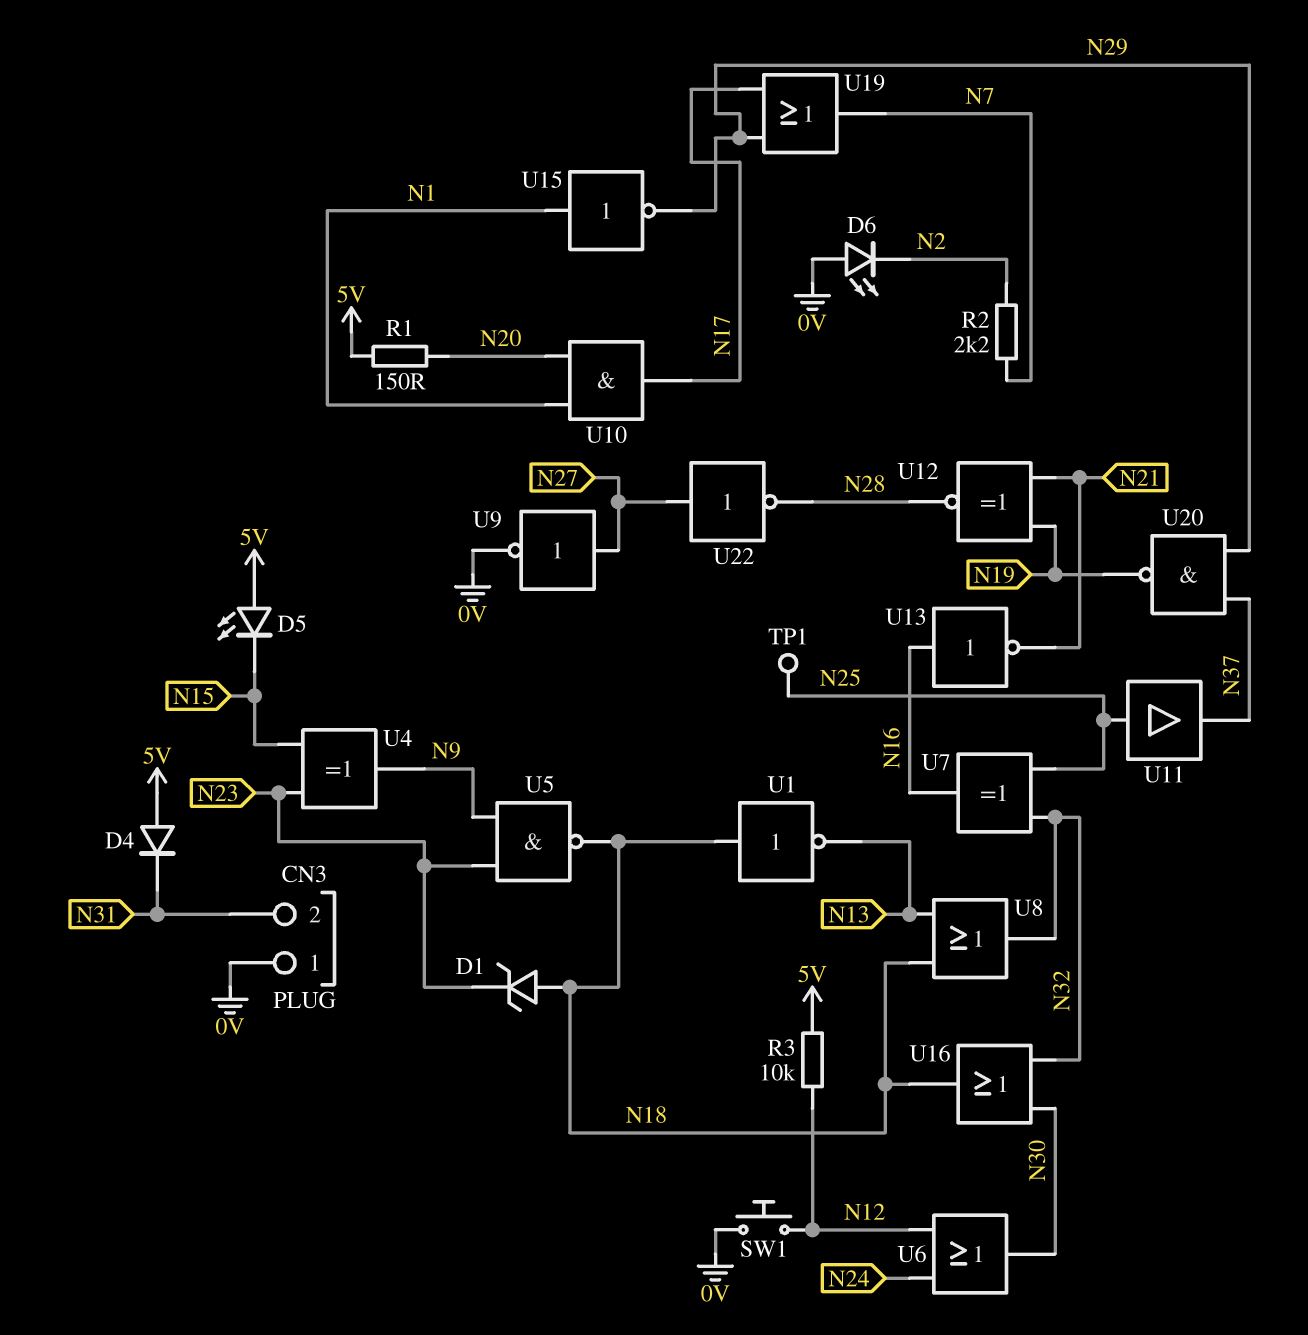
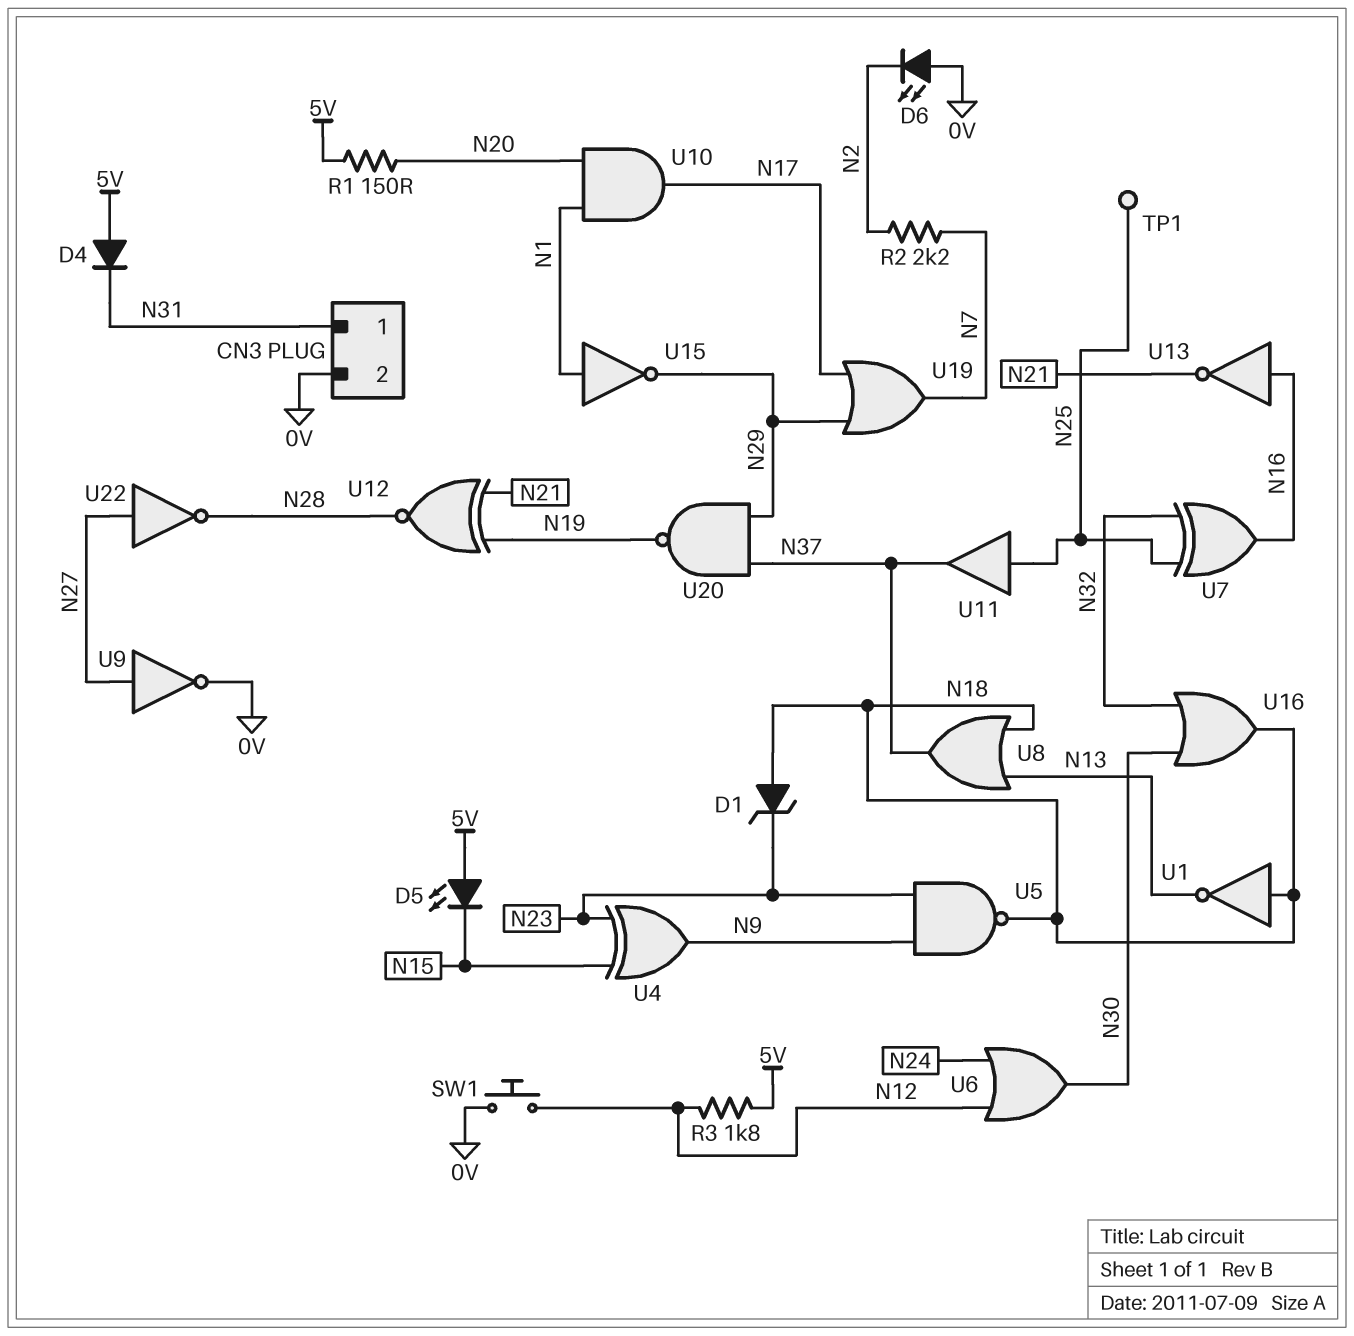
CN3 pin 1: 0V -> N31
CN3 pin 2: N31 -> 0V
R3: 10k (5V, N12) -> 1.8k (5V, N12)
U8: OR (in N13, in N18, out N32) -> OR (in N13, in N18, out N37)

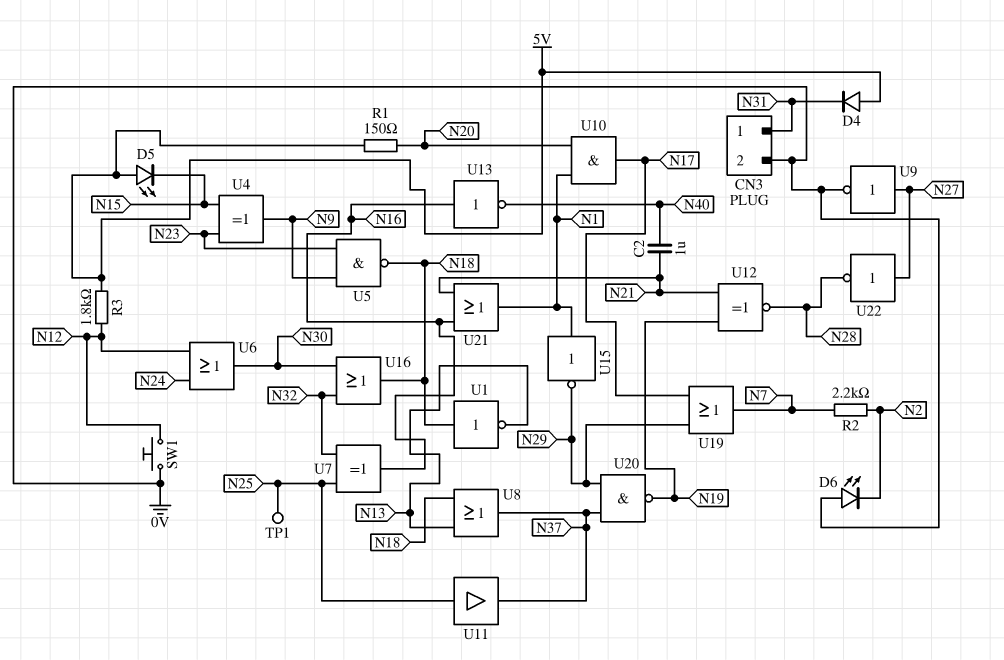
C2: none -> 1uF (N21, N40)
D1: zener (A N18, K N23) -> none
U13: NOT (in N16, out N21) -> NOT (in N16, out N40)
U21: none -> OR (in N16, in N21, out N1)

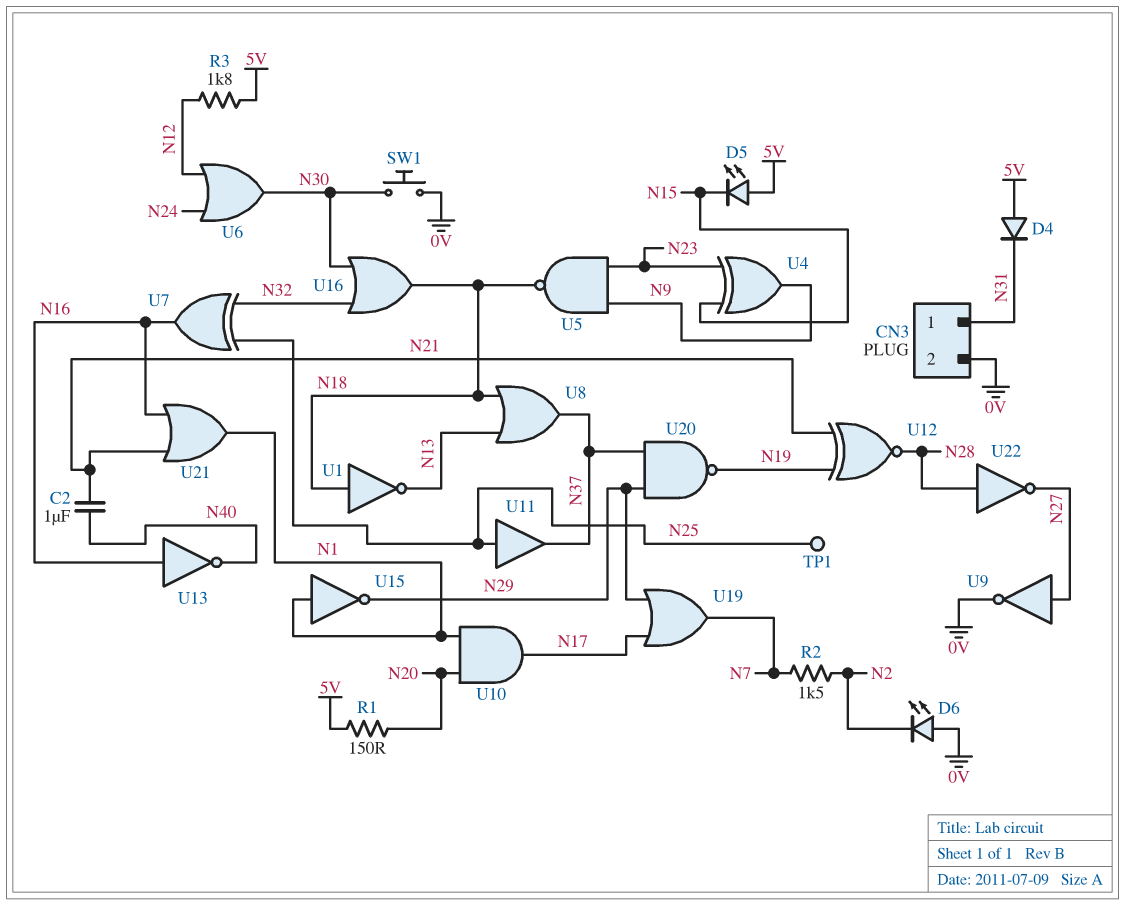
R2: 2.2k (N2, N7) -> 1.5k (N2, N7)
SW1: button (0V, N12) -> button (0V, N30)
U22: NOT (in N27, out N28) -> NOT (in N28, out N27)

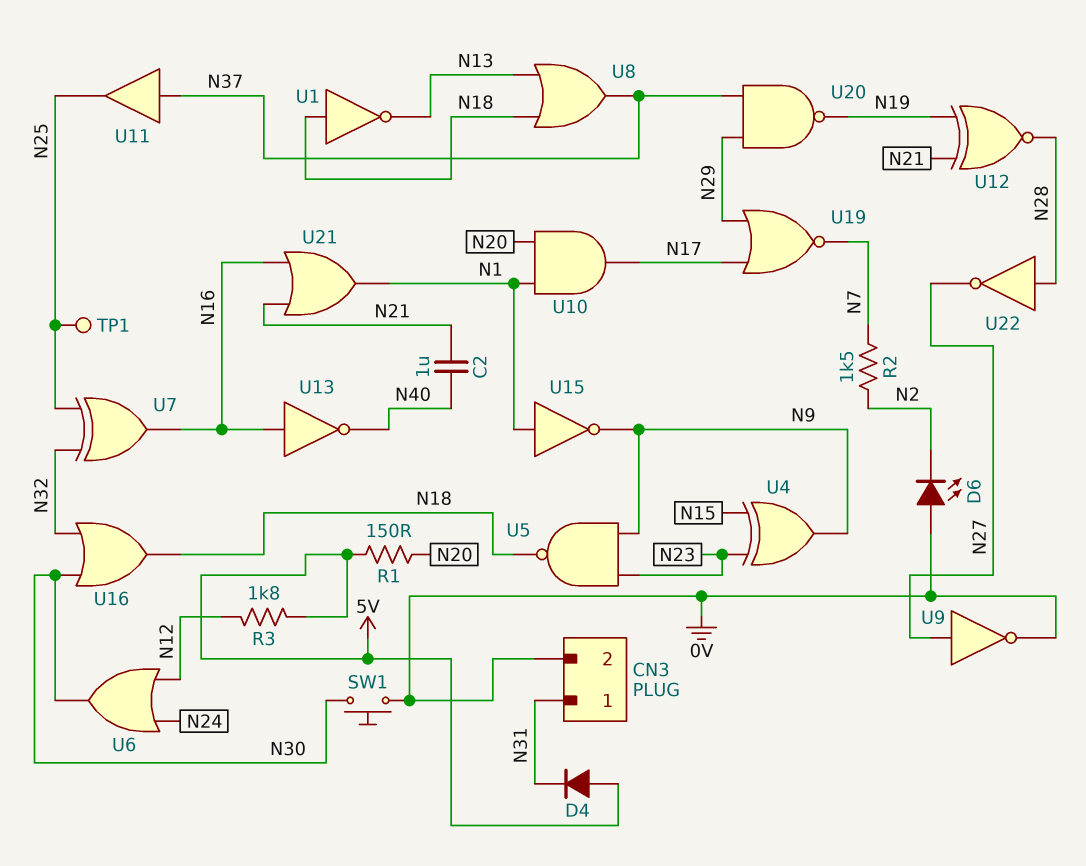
D5: LED (A 5V, K N15) -> none
U11: buffer (in N25, out N37) -> buffer (in N37, out N25)
U15: NOT (in N1, out N29) -> NOT (in N1, out N9)
U19: OR (in N17, in N29, out N7) -> NOR (in N17, in N29, out N7)

